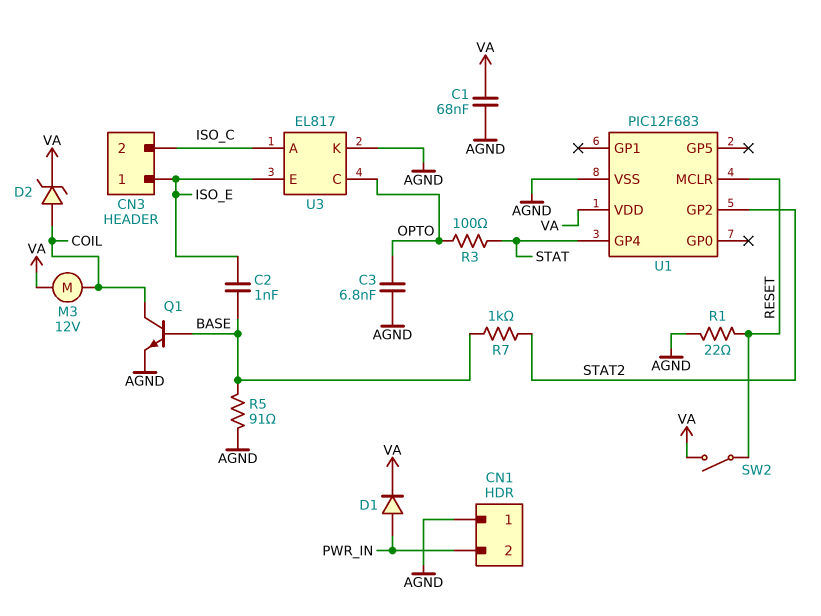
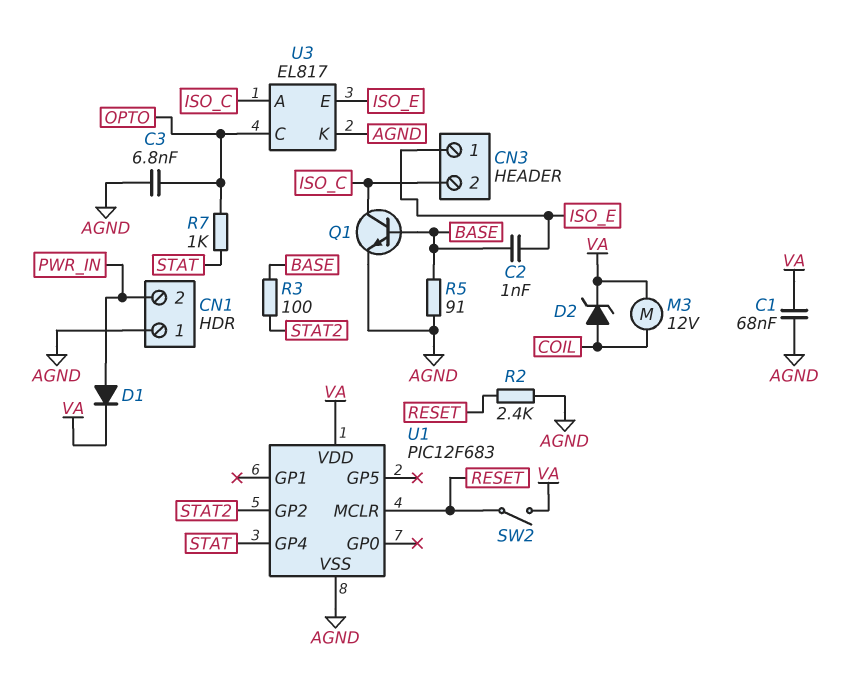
Q1: NPN (B BASE, C COIL, E AGND) -> NPN (B BASE, C ISO_C, E AGND)
R1: 22 (AGND, RESET) -> none
R2: none -> 2.4k (AGND, RESET)
R3: 100 (OPTO, STAT) -> 100 (BASE, STAT2)
R7: 1k (BASE, STAT2) -> 1k (OPTO, STAT)

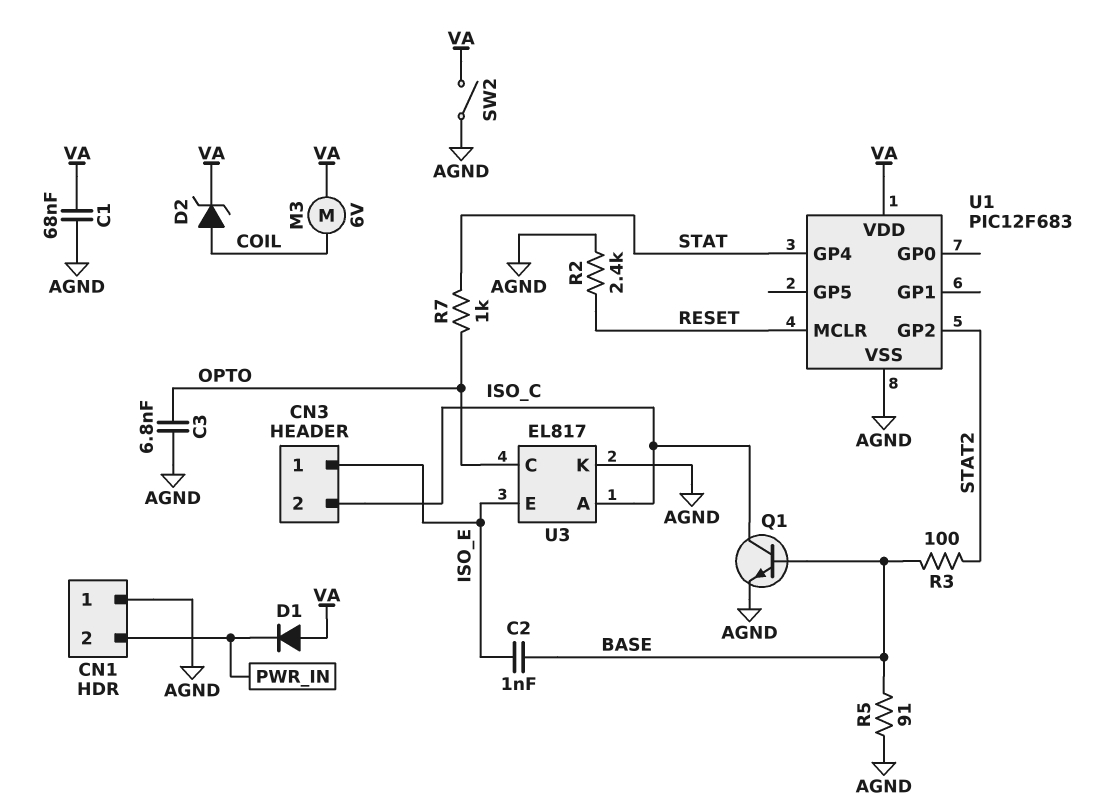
D1: diode (A PWR_IN, K VA) -> diode (A VA, K PWR_IN)
M3: motor 12V (COIL, VA) -> motor 6V (COIL, VA)
SW2: switch (RESET, VA) -> switch (AGND, VA)

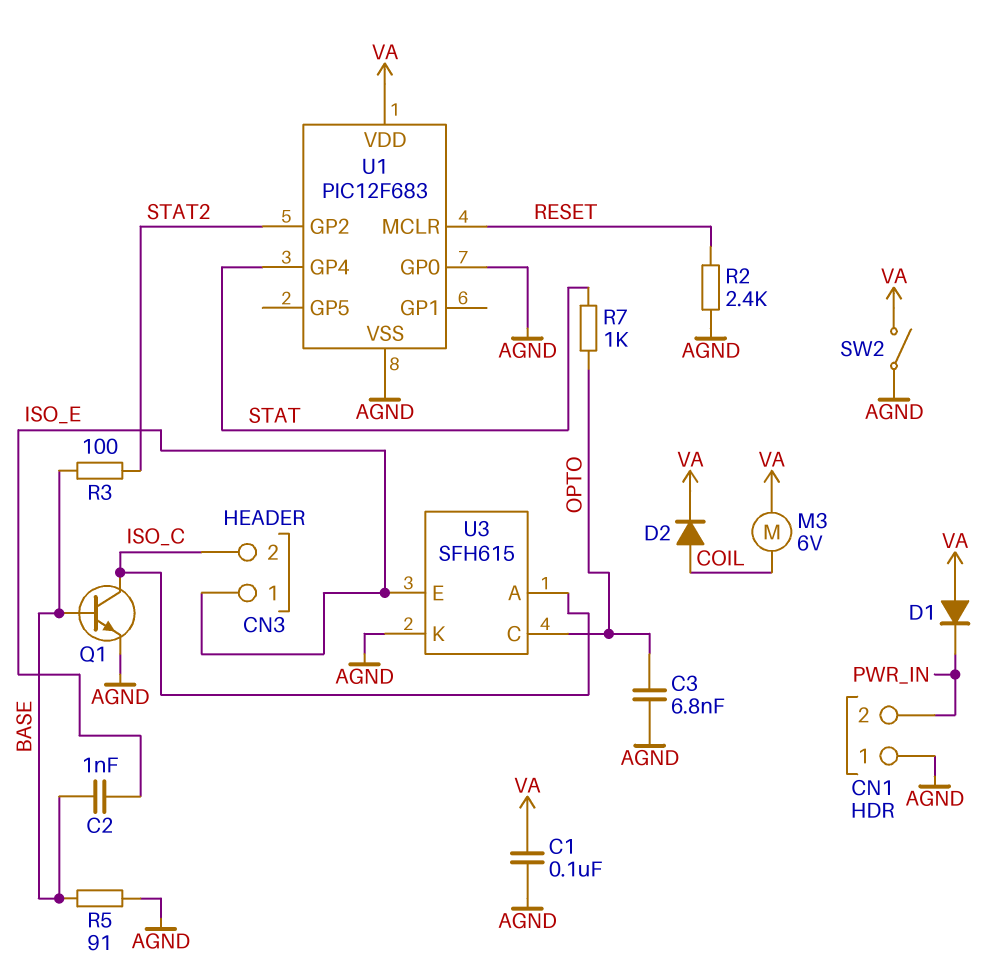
C1: 68nF (AGND, VA) -> 100nF (AGND, VA)
D2: zener (A COIL, K VA) -> diode (A COIL, K VA)
U1 pin GP0: none -> AGND
U3: EL817 -> SFH615

